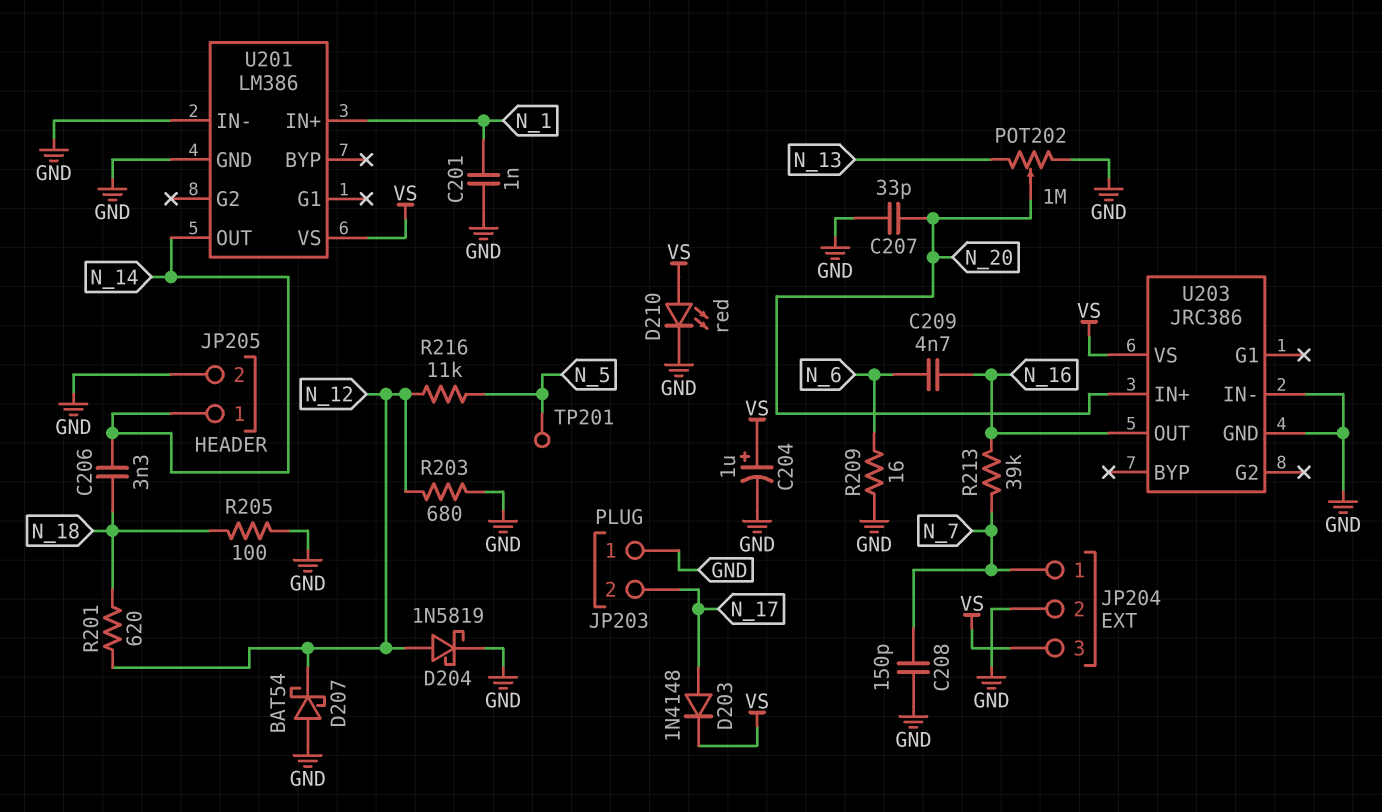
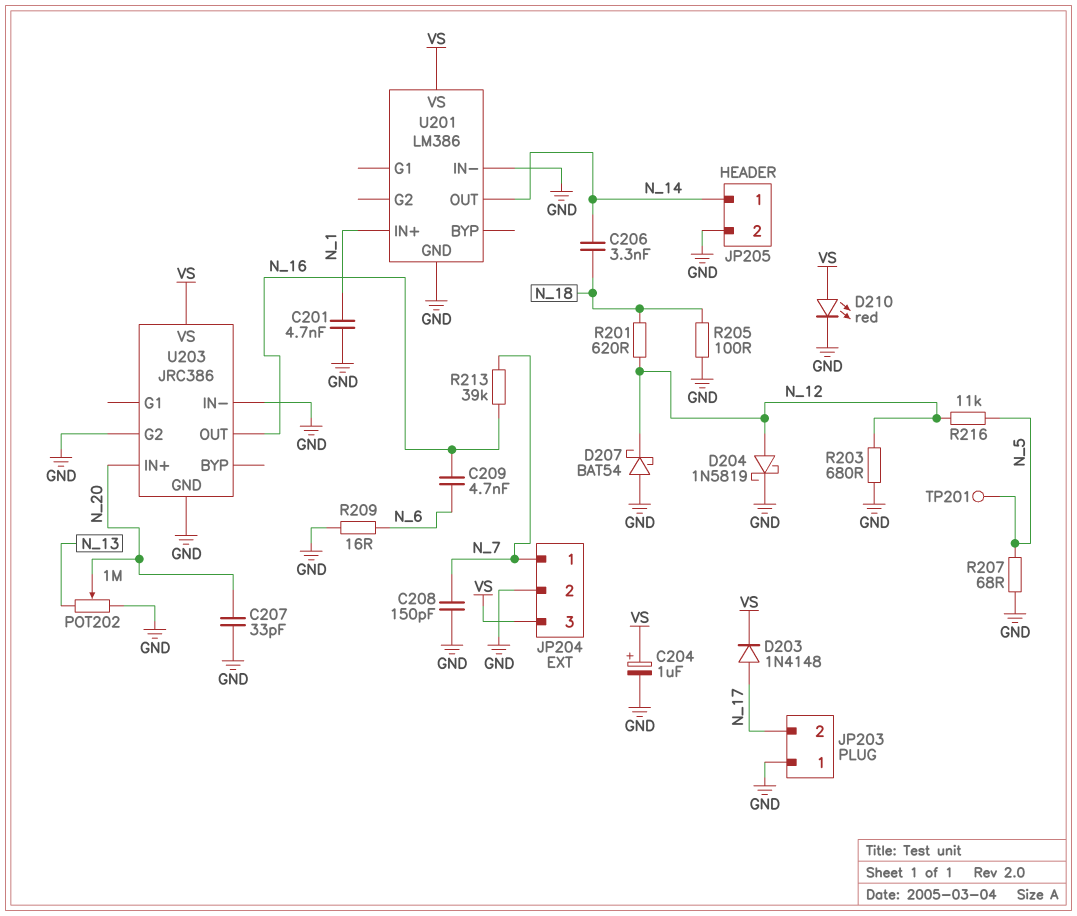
C201: 1nF (GND, N_1) -> 4.7nF (GND, N_1)
R207: none -> 68 (GND, N_5)
U203 pin G2: none -> GND

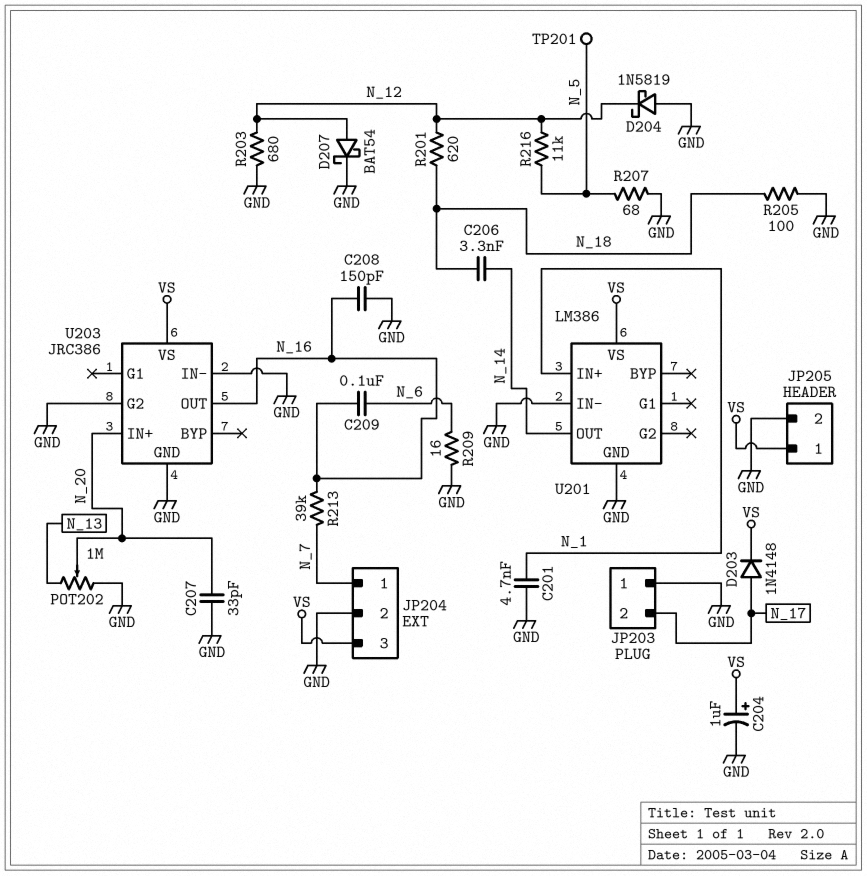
C208: 150pF (GND, N_7) -> 150pF (GND, N_16)
C209: 4.7nF (N_6, N_16) -> 100nF (N_6, N_16)
D204: schottky 1N5819 (A N_12, K GND) -> schottky 1N5819 (A GND, K N_12)
D207: schottky BAT54 (A GND, K N_12) -> schottky BAT54 (A N_12, K GND)
D210: LED red (A VS, K GND) -> none
JP205 pin 1: N_14 -> VS

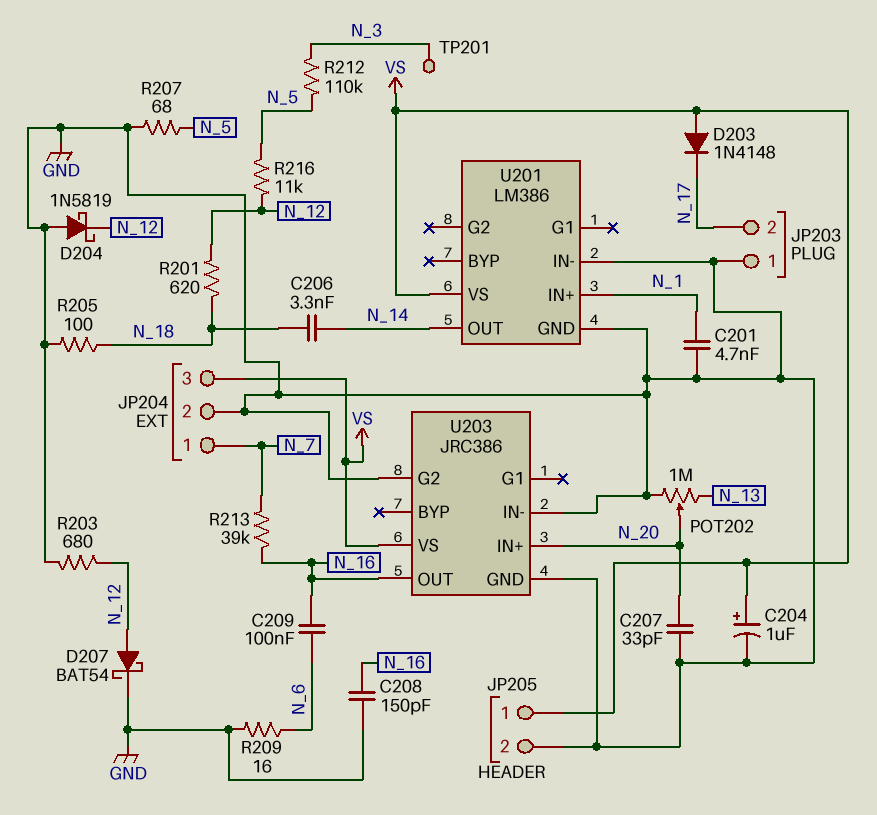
D203: diode 1N4148 (A N_17, K VS) -> diode 1N4148 (A VS, K N_17)
R212: none -> 110k (N_3, N_5)
TP201: test point (N_5) -> test point (N_3)

